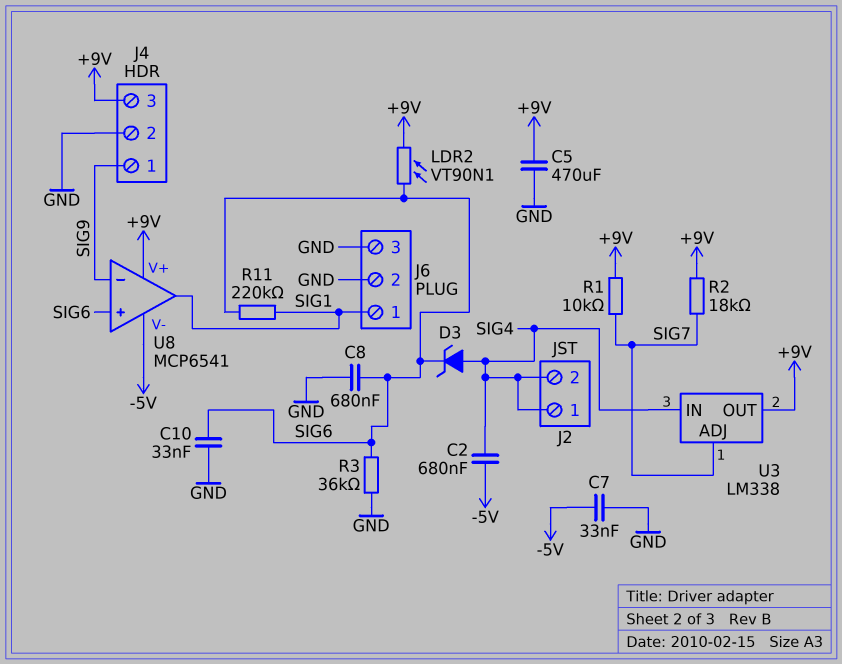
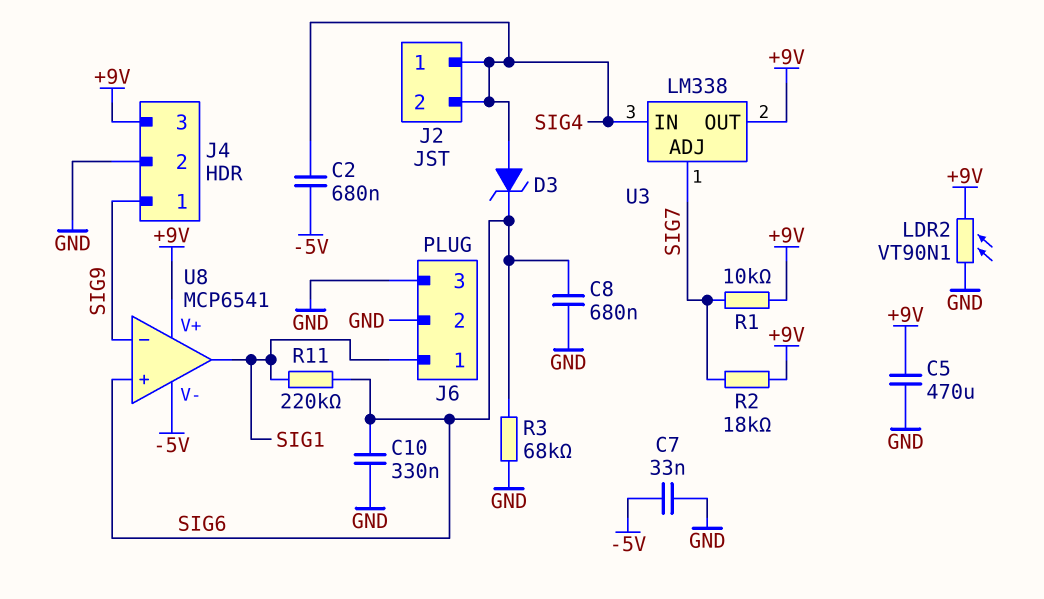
C10: 33nF (GND, SIG6) -> 330nF (GND, SIG6)
LDR2: VT90N1 (+9V, SIG6) -> VT90N1 (+9V, GND)
R3: 36k (GND, SIG6) -> 68k (GND, SIG6)

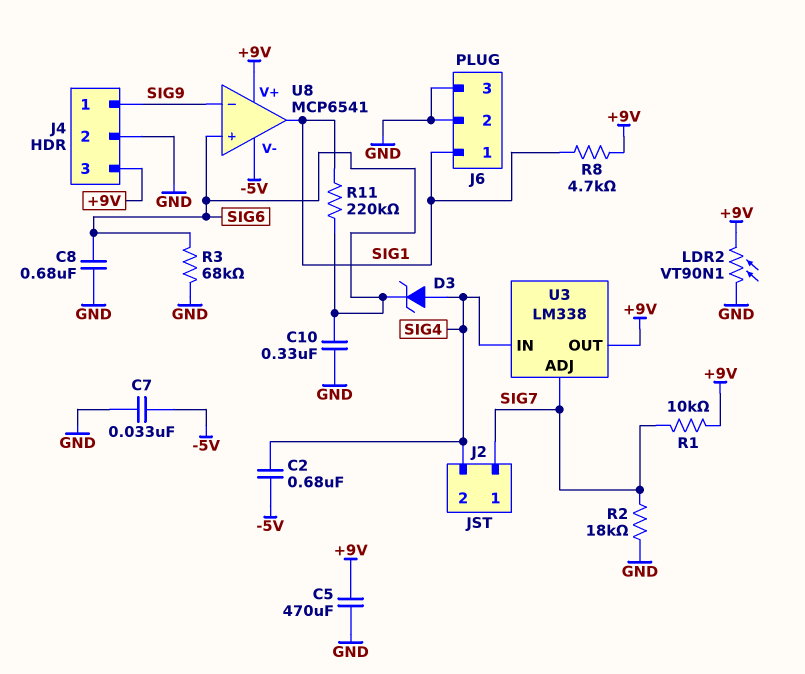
J2 pin 1: SIG4 -> SIG7
R2: 18k (+9V, SIG7) -> 18k (GND, SIG7)
R8: none -> 4.7k (+9V, SIG1)

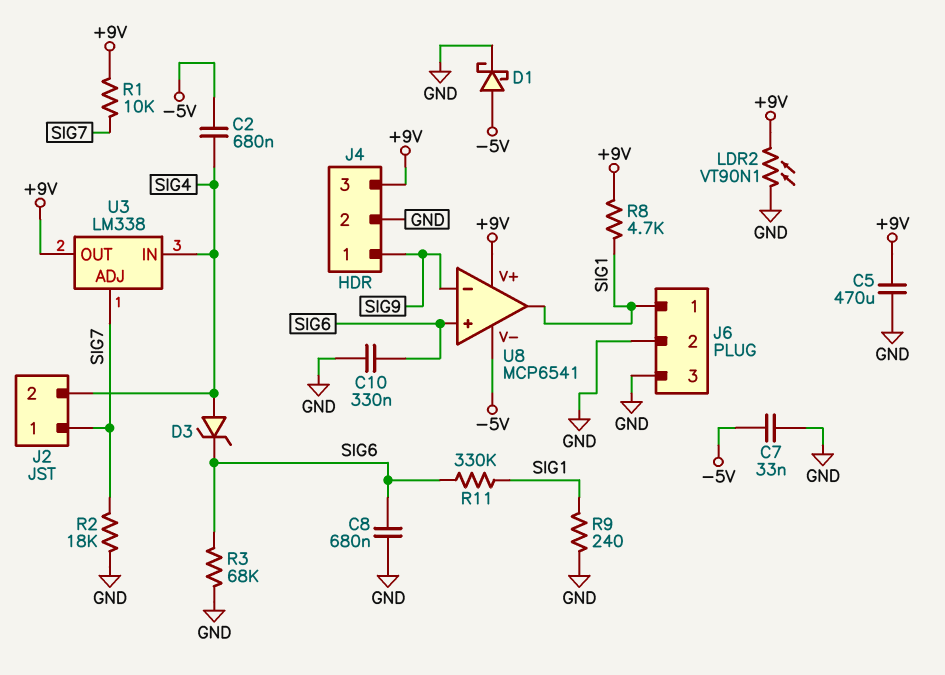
D1: none -> schottky (A -5V, K GND)
R9: none -> 240 (GND, SIG1)
R11: 220k (SIG1, SIG6) -> 330k (SIG1, SIG6)

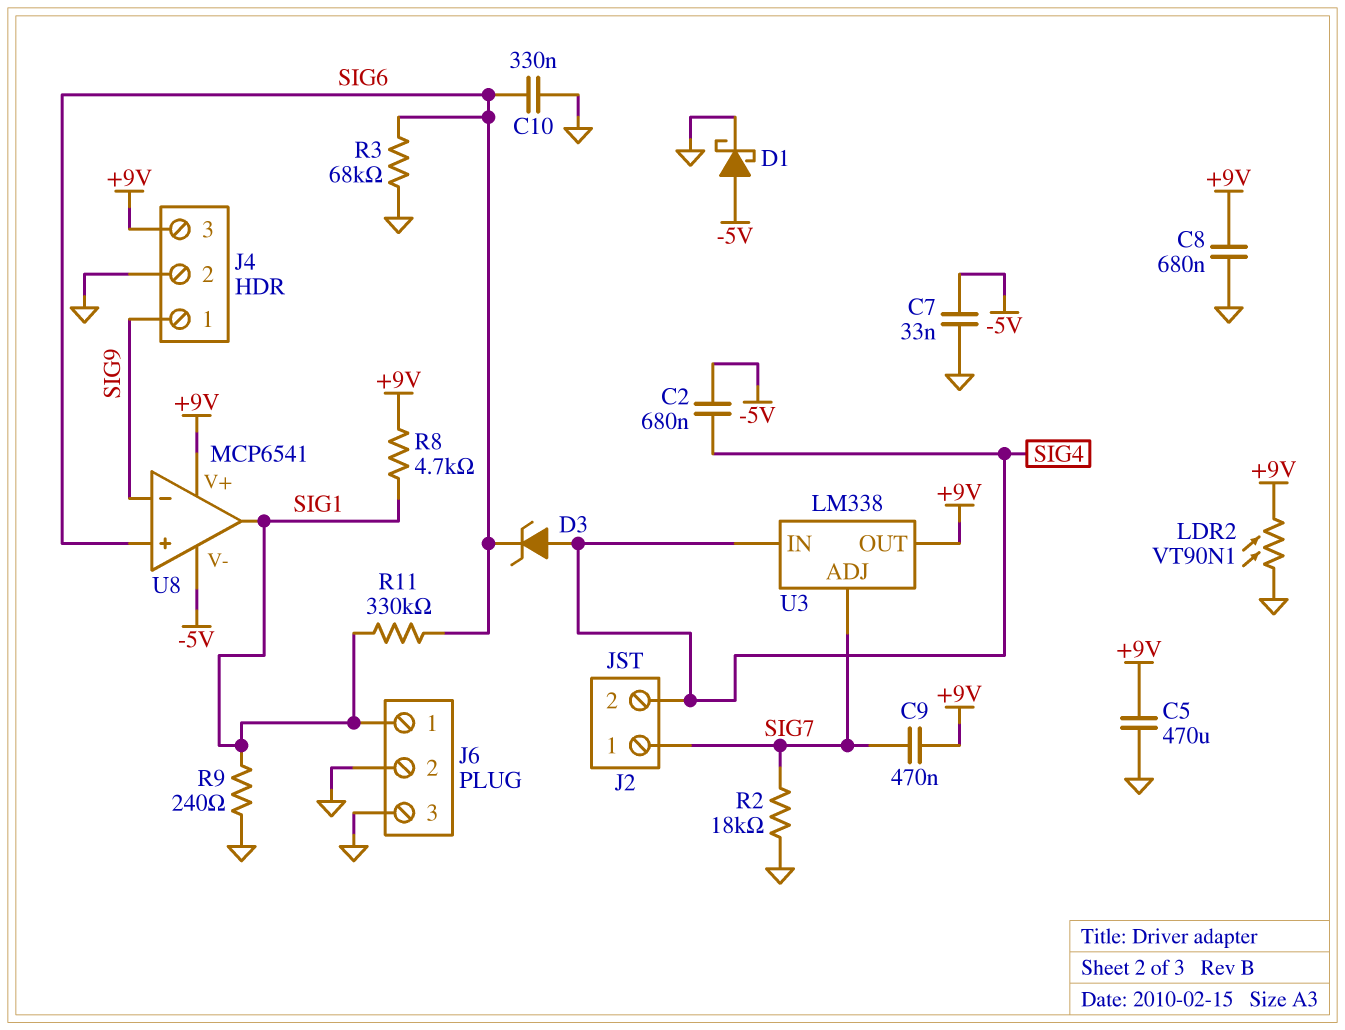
C8: 680nF (GND, SIG6) -> 680nF (+9V, GND)
C9: none -> 470nF (+9V, SIG7)
R1: 10k (+9V, SIG7) -> none

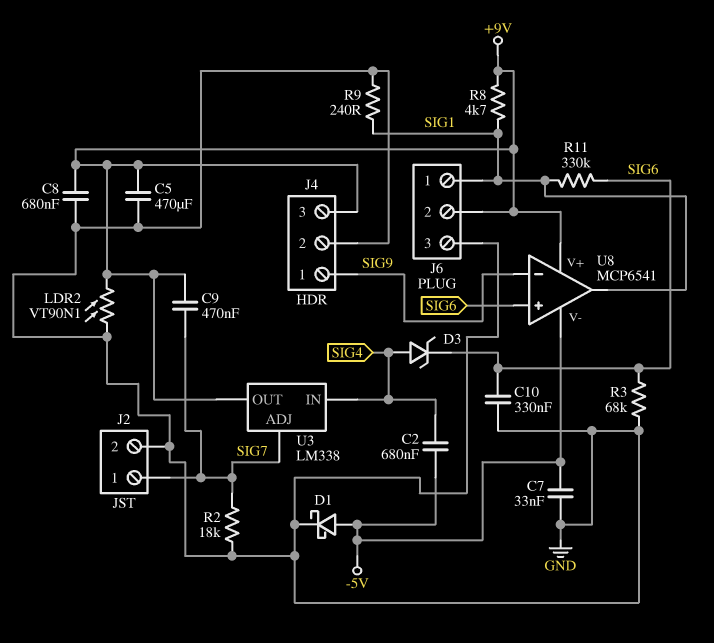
J2 pin 2: SIG4 -> GND
J6 pin 2: GND -> +9V

